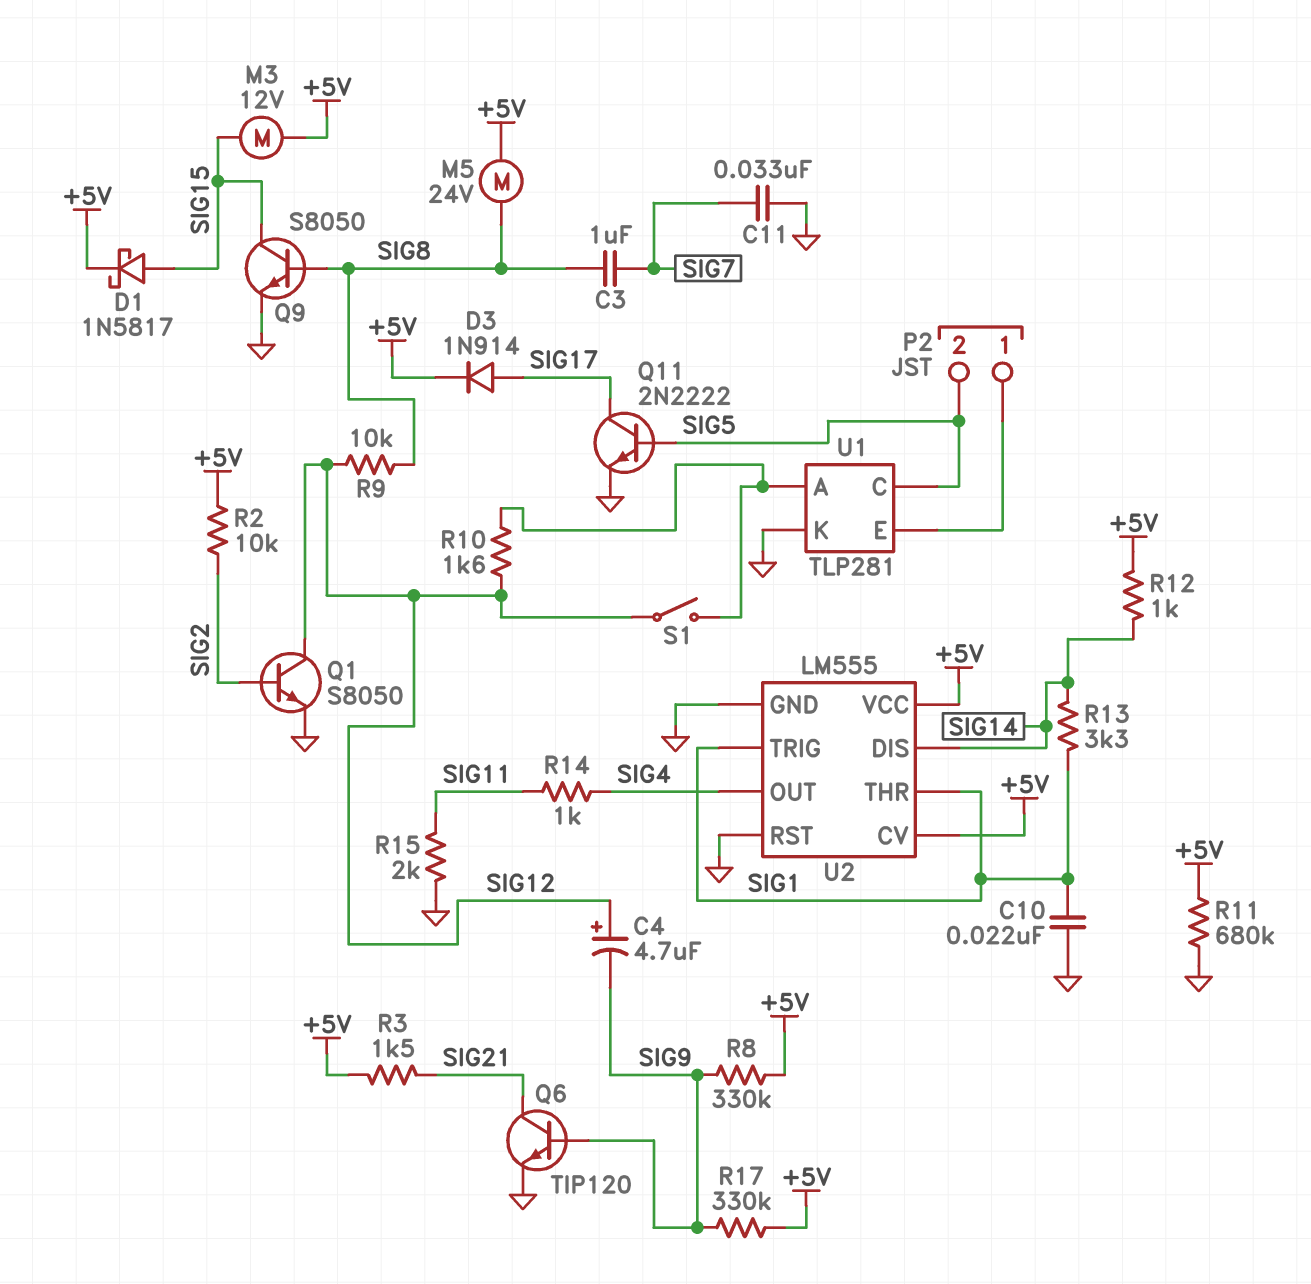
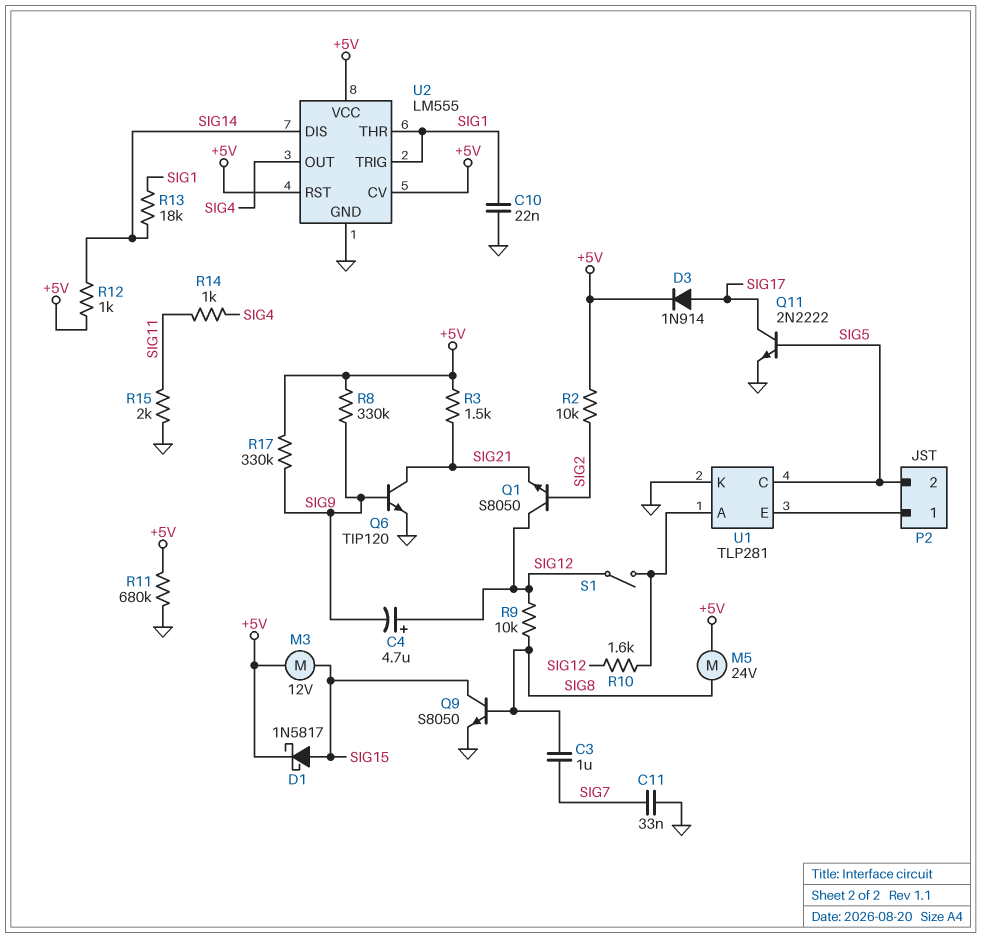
Q1: NPN S8050 (B SIG2, C SIG12, E GND) -> NPN S8050 (B SIG2, C SIG12, E SIG21)
R13: 3.3k (SIG1, SIG14) -> 18k (SIG1, SIG14)
U2 pin RST: GND -> +5V

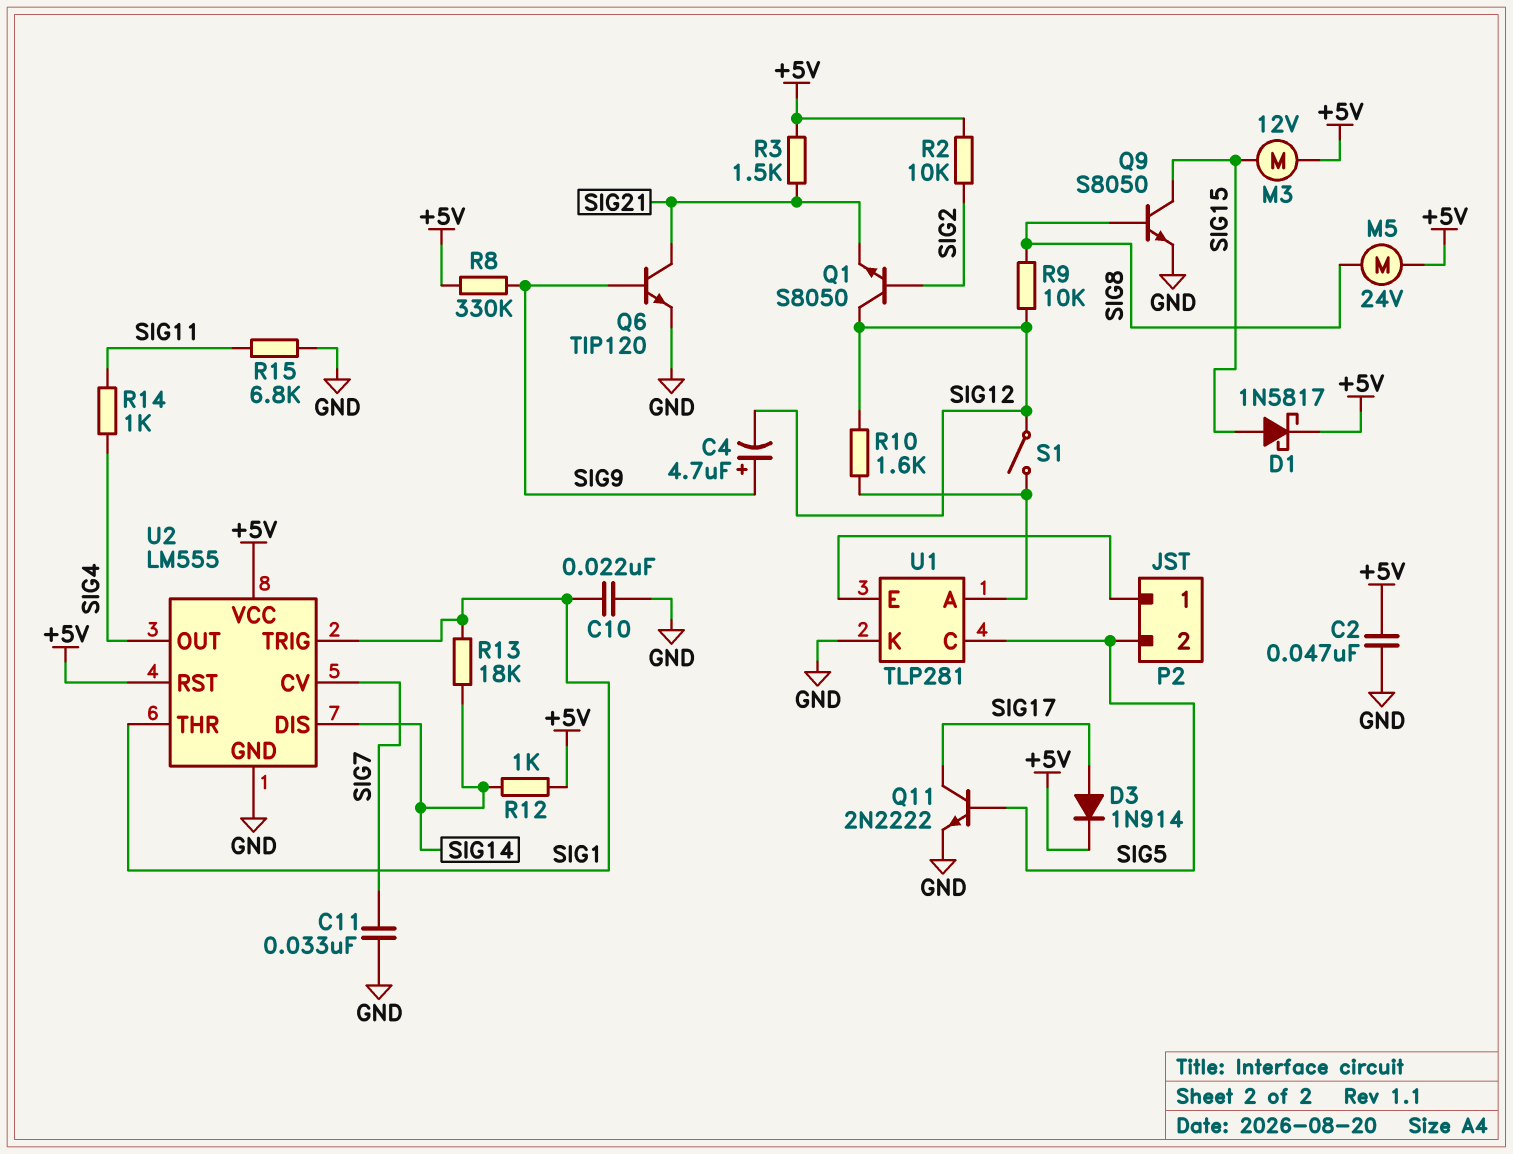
C2: none -> 47nF (+5V, GND)
C3: 1uF (SIG7, SIG8) -> none
C4: 4.7uF (plus SIG12, minus SIG9) -> 4.7uF (plus SIG9, minus SIG12)
R11: 680k (+5V, GND) -> none
R15: 2k (GND, SIG11) -> 6.8k (GND, SIG11)
R17: 330k (+5V, SIG9) -> none
U2 pin CV: +5V -> SIG7

